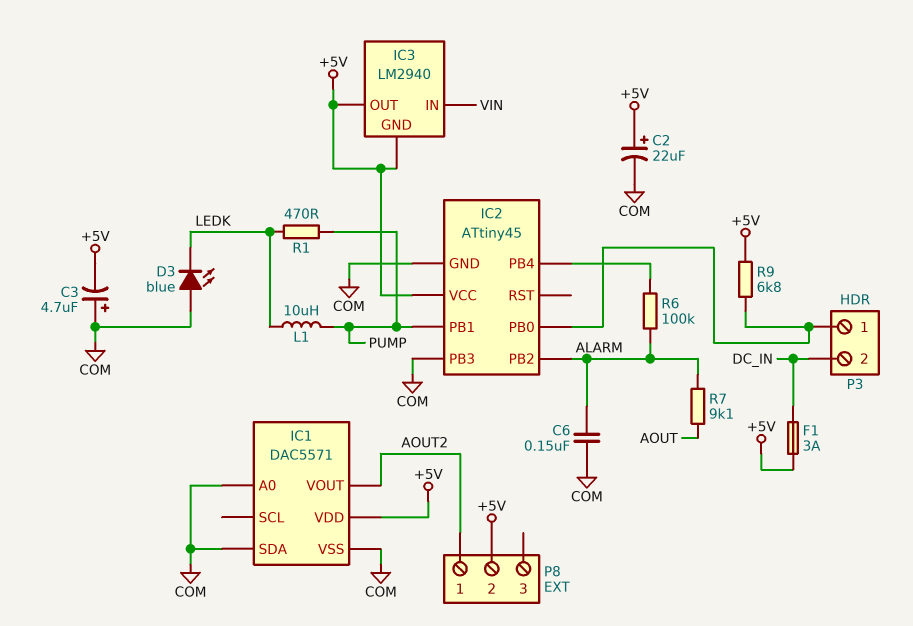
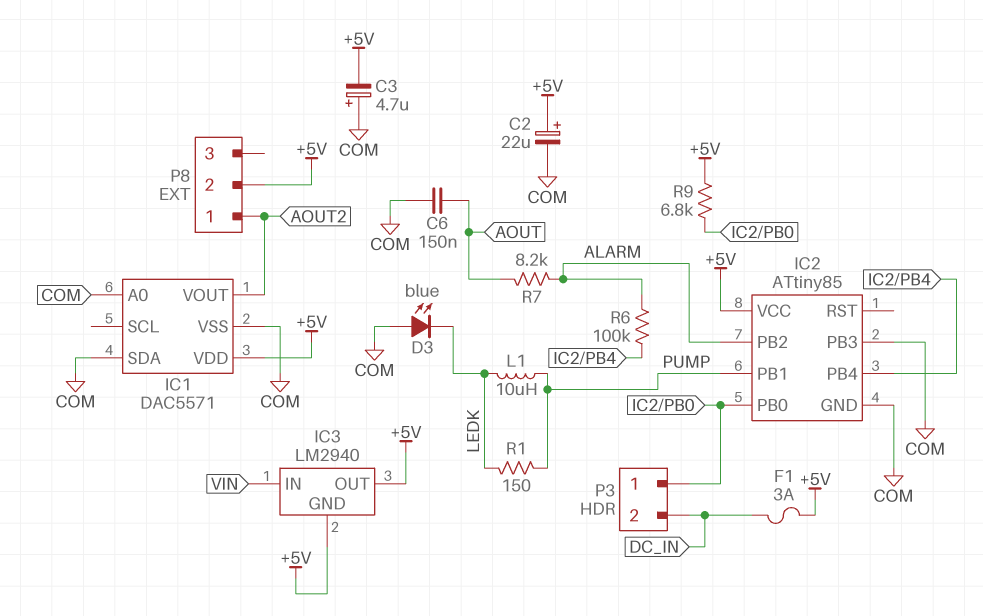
C6: 150nF (ALARM, COM) -> 150nF (AOUT, COM)
IC2: ATtiny45 -> ATtiny85
R1: 470 (LEDK, PUMP) -> 150 (LEDK, PUMP)
R7: 9.1k (ALARM, AOUT) -> 8.2k (ALARM, AOUT)

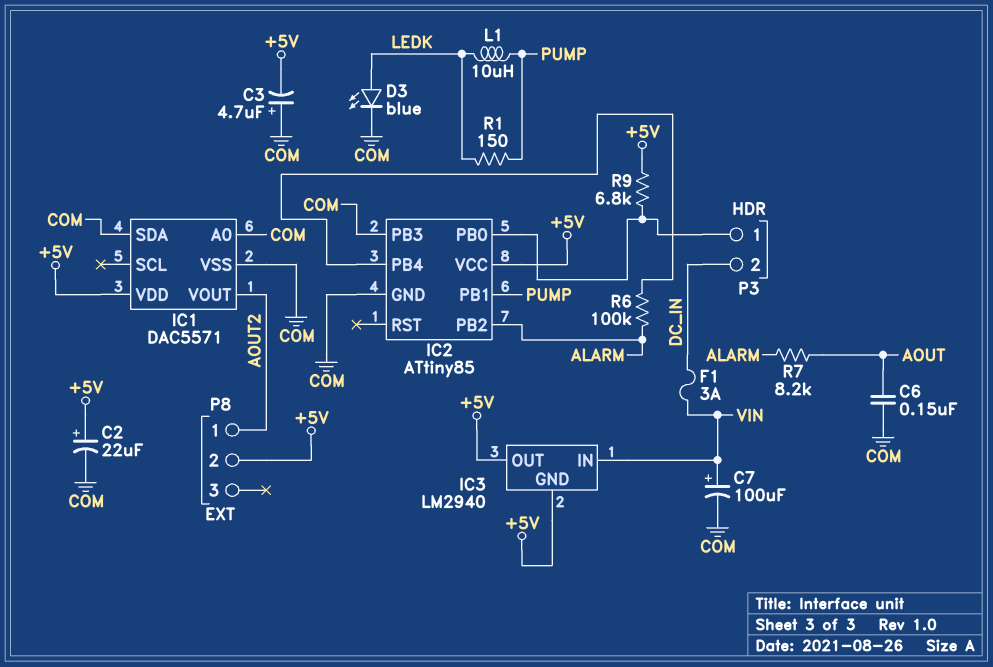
C7: none -> 100uF (plus VIN, minus COM)
D3: LED blue (A COM, K LEDK) -> LED blue (A LEDK, K COM)
F1: 3A (+5V, DC_IN) -> 3A (DC_IN, VIN)

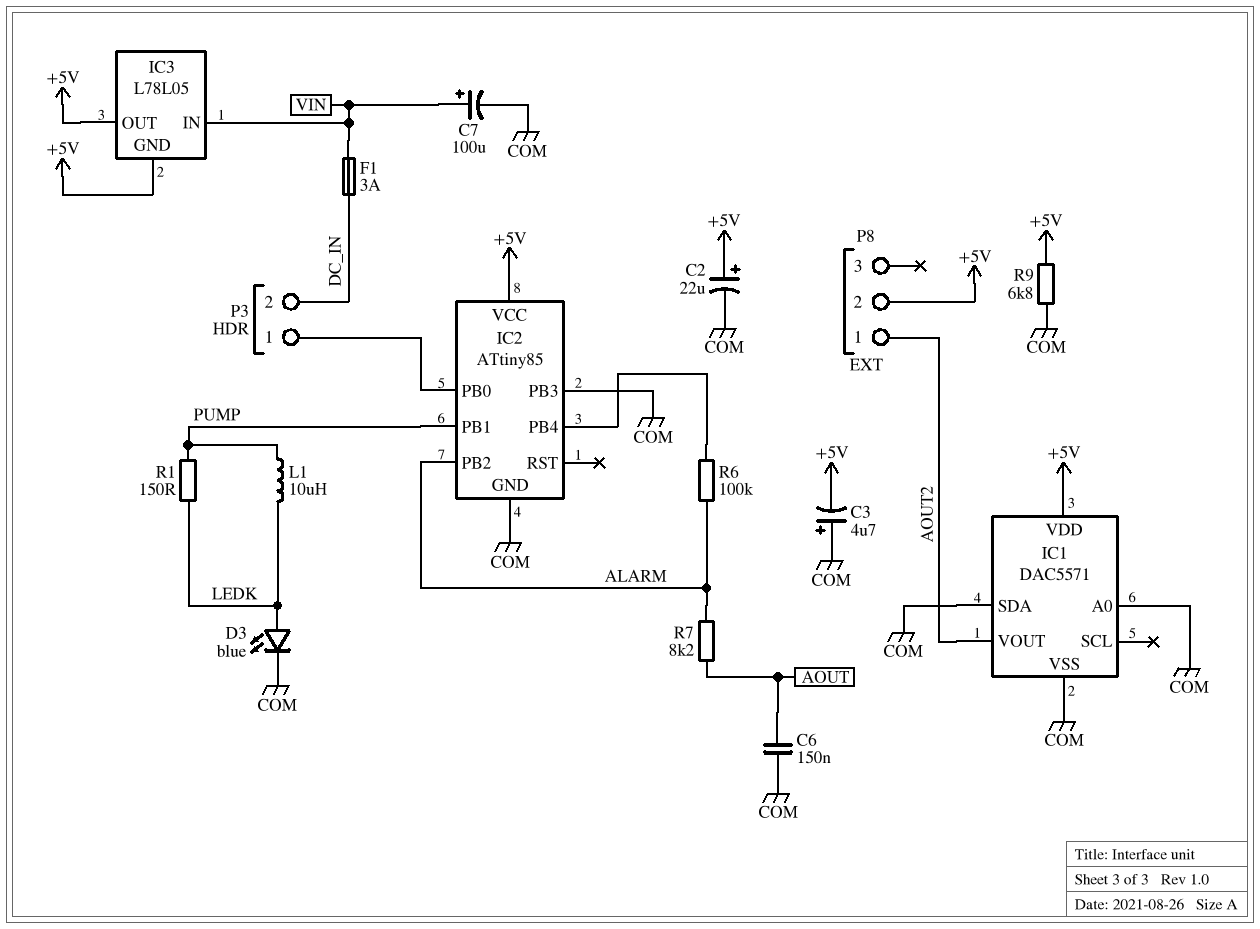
IC3: LM2940 -> L78L05
R9: 6.8k (+5V, IC2/PB0) -> 6.8k (+5V, COM)

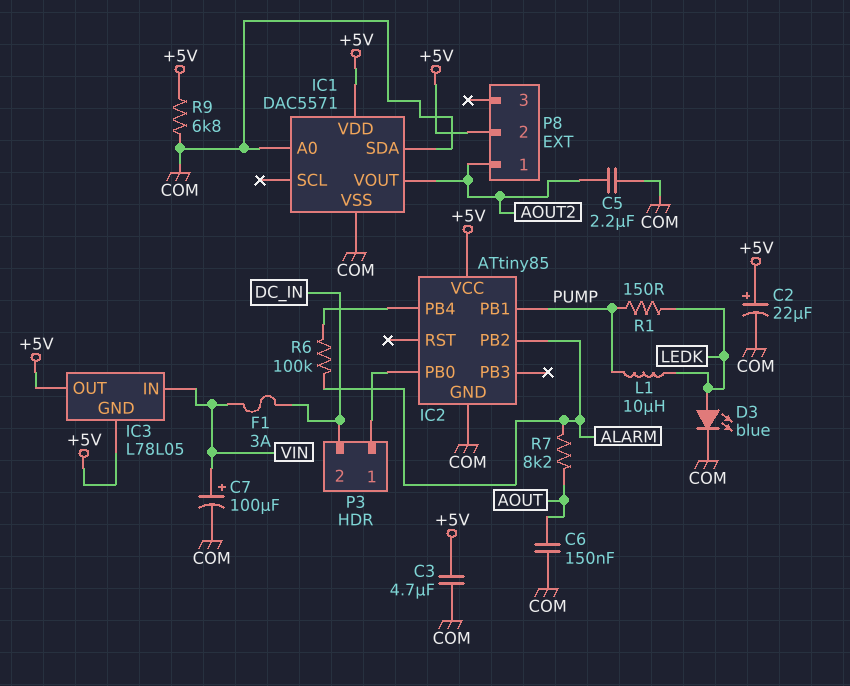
C3: 4.7uF (plus COM, minus +5V) -> 4.7uF (+5V, COM)
C5: none -> 2.2uF (AOUT2, COM)
IC2 pin PB3: COM -> none

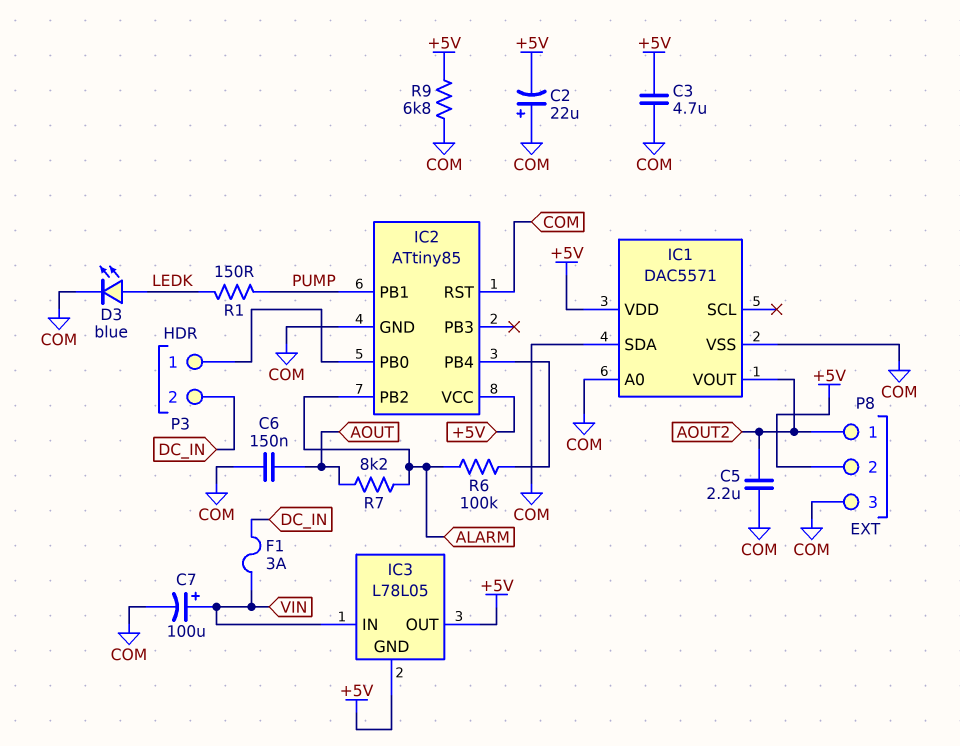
C2: 22uF (plus +5V, minus COM) -> 22uF (plus COM, minus +5V)
IC2 pin RST: none -> COM
L1: 10uH (LEDK, PUMP) -> none
P8 pin 3: none -> COM

